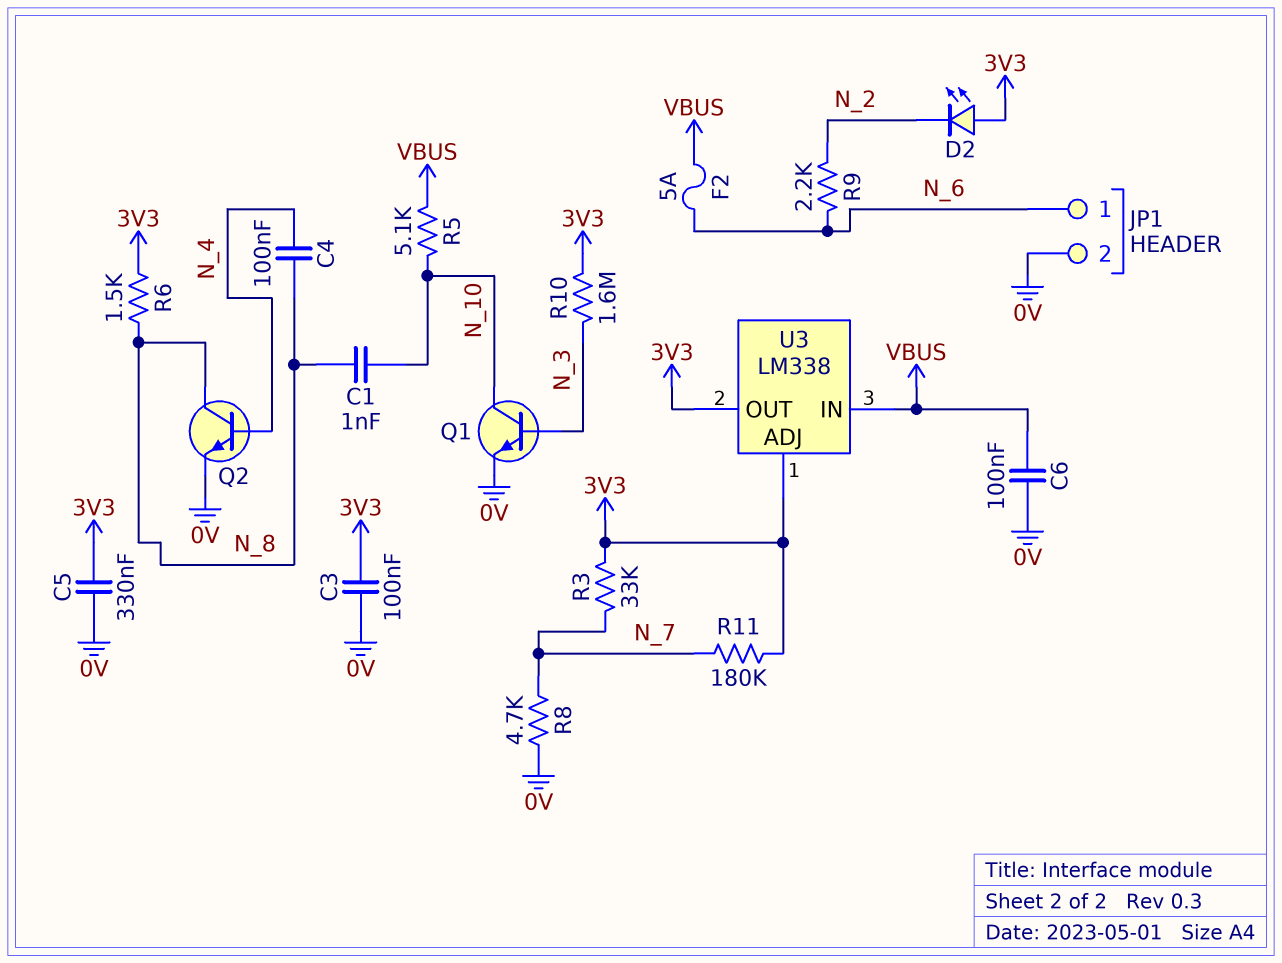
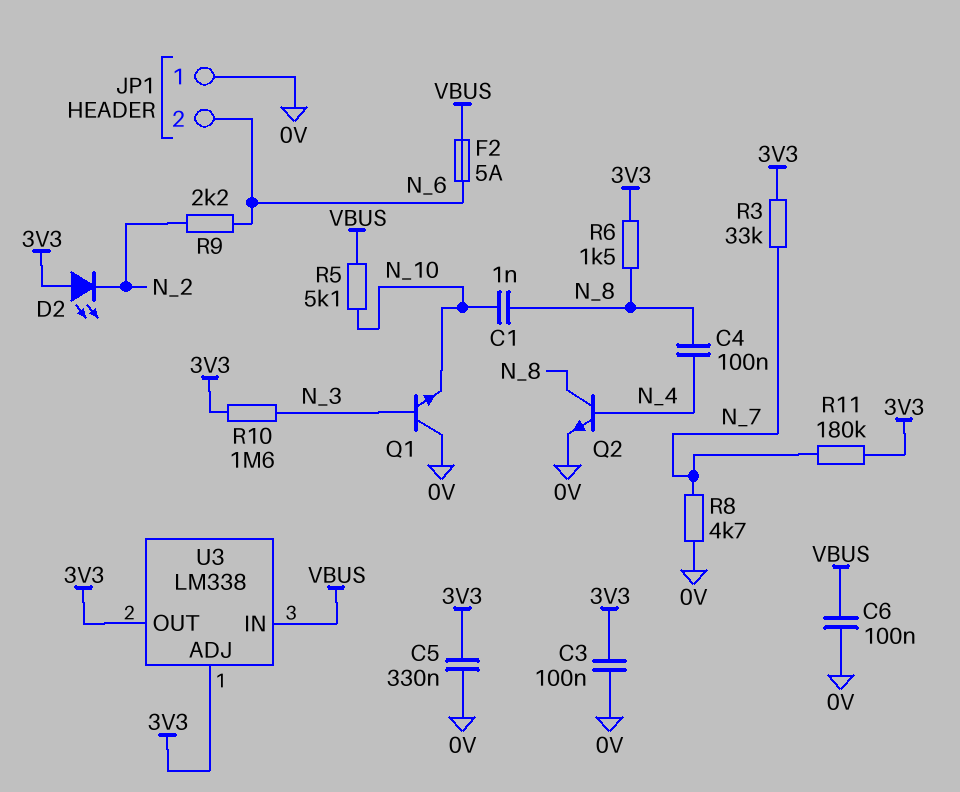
JP1 pin 1: N_6 -> 0V
JP1 pin 2: 0V -> N_6
Q1: NPN (B N_3, C N_10, E 0V) -> NPN (B N_3, C 0V, E N_10)

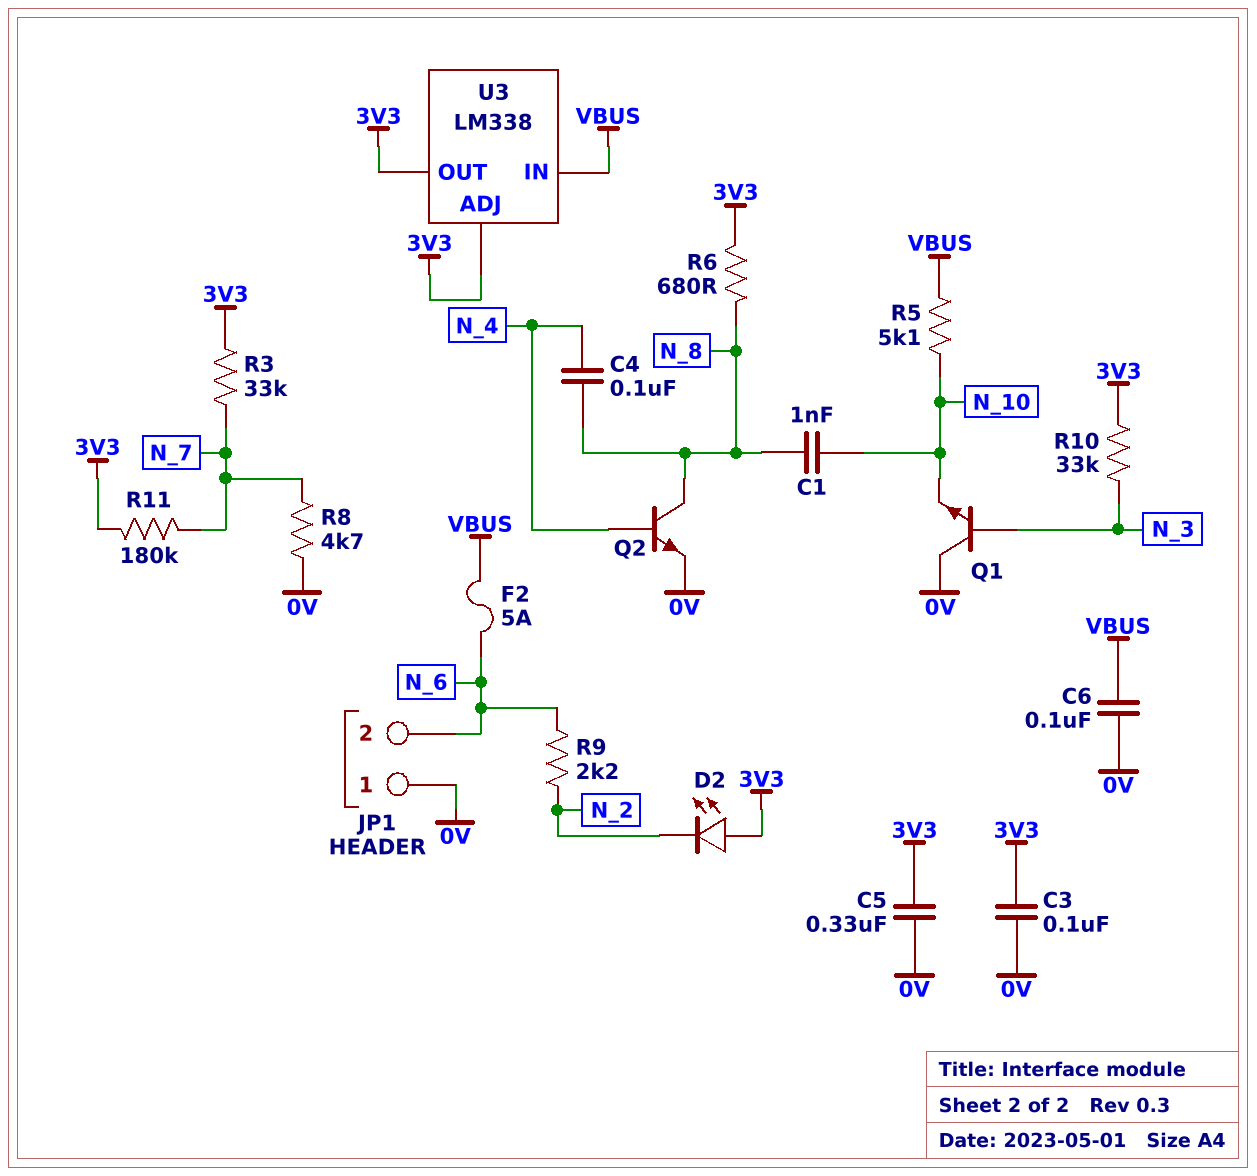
R6: 1.5k (3V3, N_8) -> 680 (3V3, N_8)
R10: 1.6M (3V3, N_3) -> 33k (3V3, N_3)

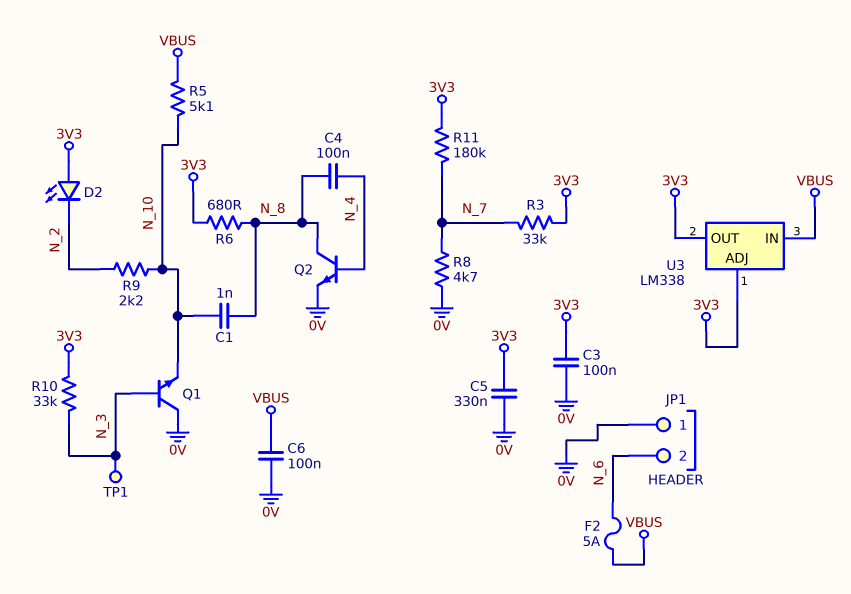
R9: 2.2k (N_2, N_6) -> 2.2k (N_2, N_10)
TP1: none -> test point (N_3)

